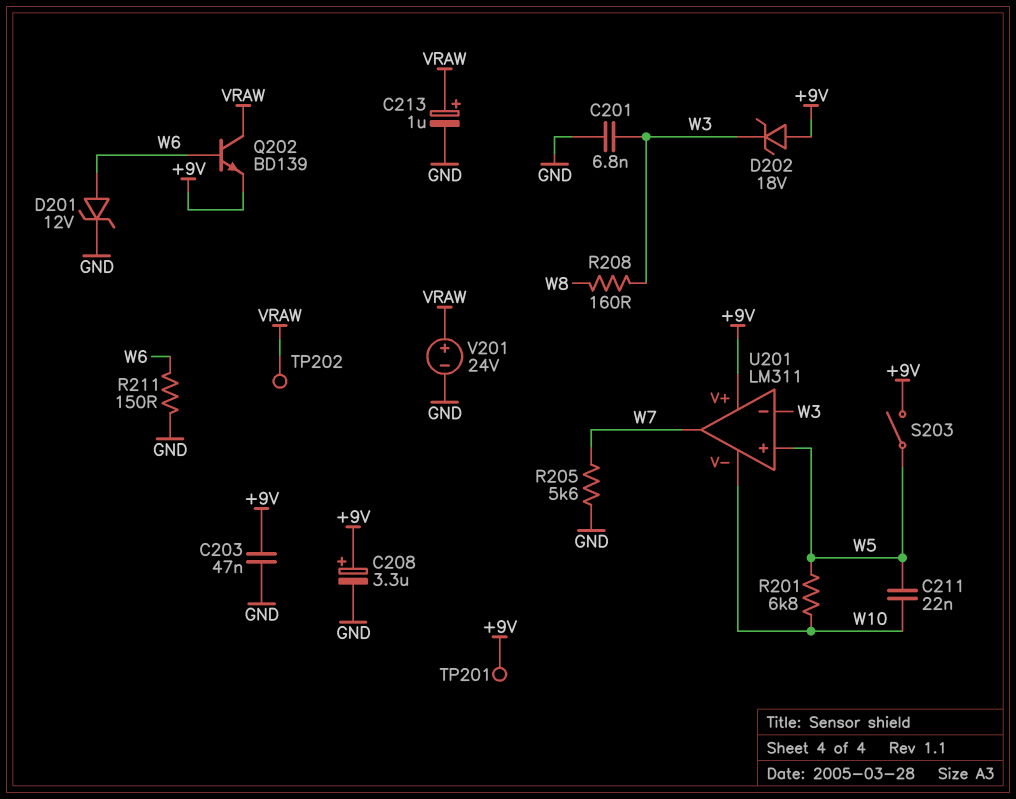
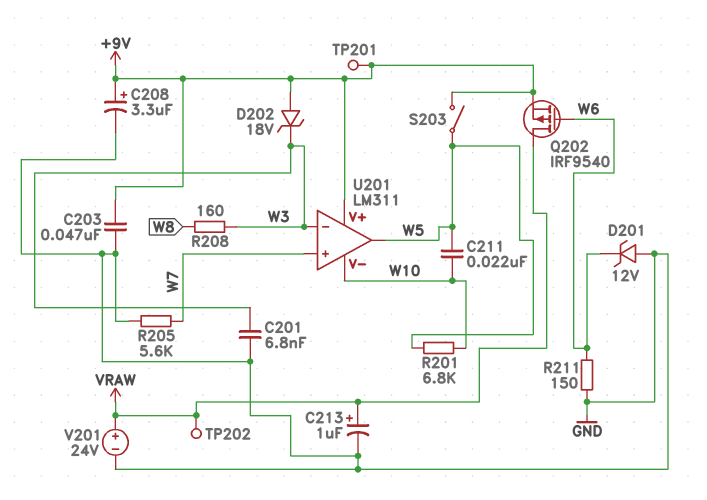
D201: zener 12V (A W6, K GND) -> zener 12V (A GND, K W6)
Q202: NPN BD139 (B W6, C VRAW, E +9V) -> PMOS IRF9540 (G W6, D VRAW, S +9V)
U201 pin in+: W5 -> W7
U201 pin out: W7 -> W5

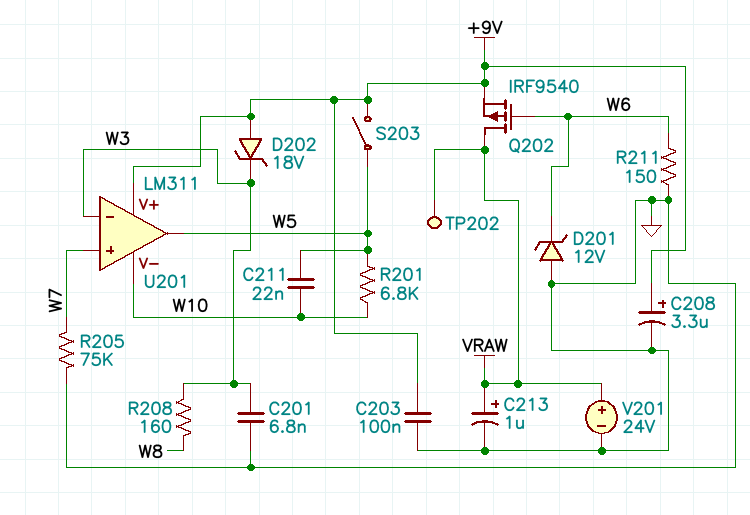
C203: 47nF (+9V, GND) -> 100nF (+9V, GND)
R205: 5.6k (GND, W7) -> 75k (GND, W7)
TP201: test point (+9V) -> none

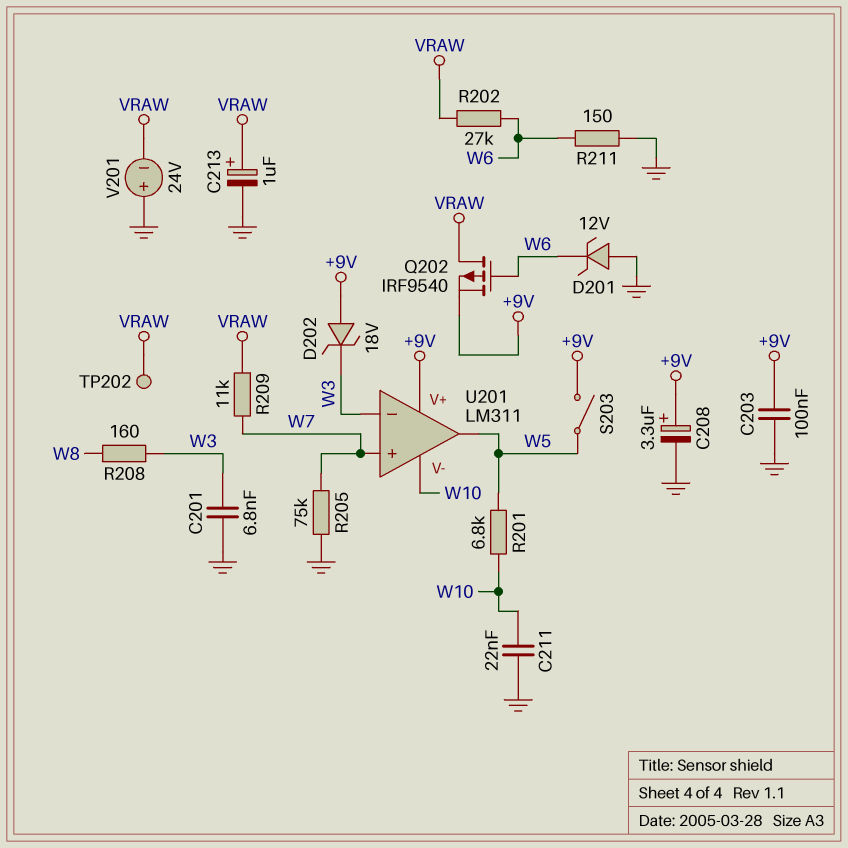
C211: 22nF (W5, W10) -> 22nF (GND, W10)
R202: none -> 27k (VRAW, W6)
R209: none -> 11k (VRAW, W7)
V201: 24V (plus VRAW, minus GND) -> 24V (plus GND, minus VRAW)

